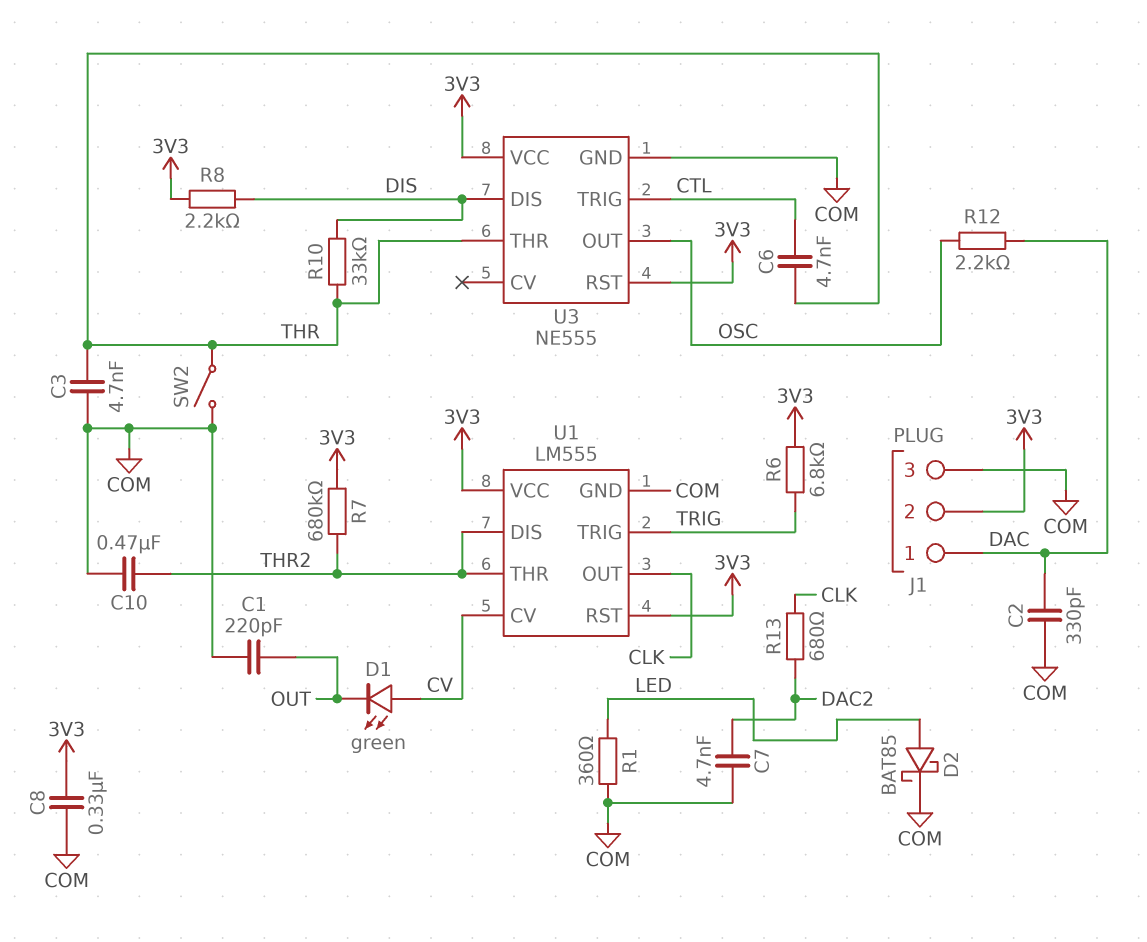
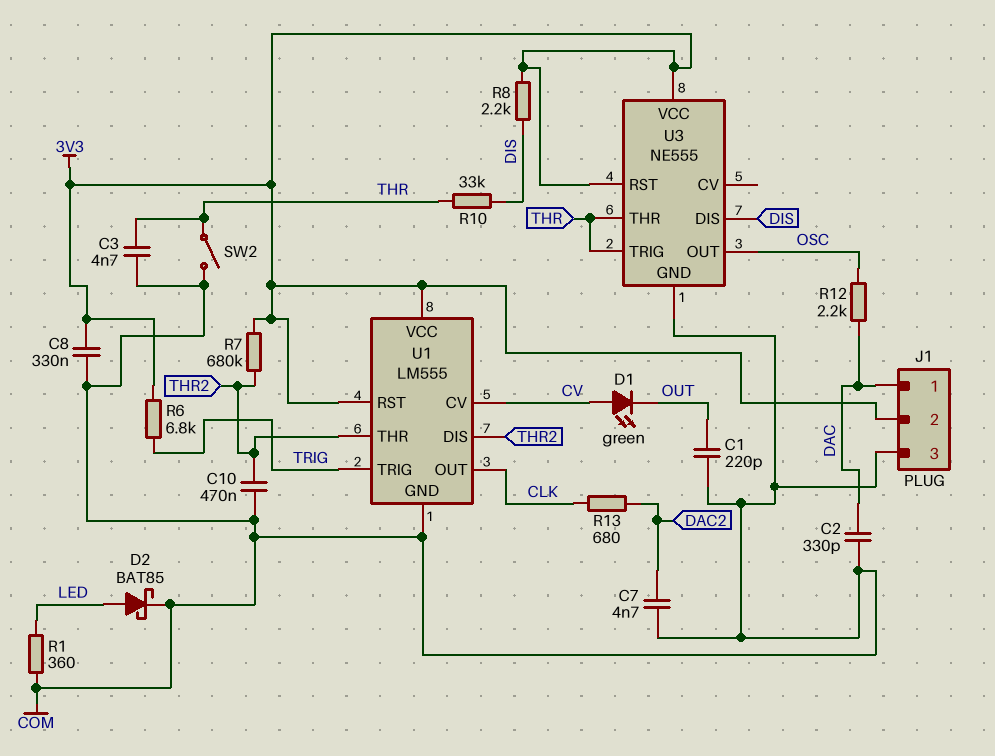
C6: 4.7nF (CTL, THR) -> none
U3 pin TRIG: CTL -> THR

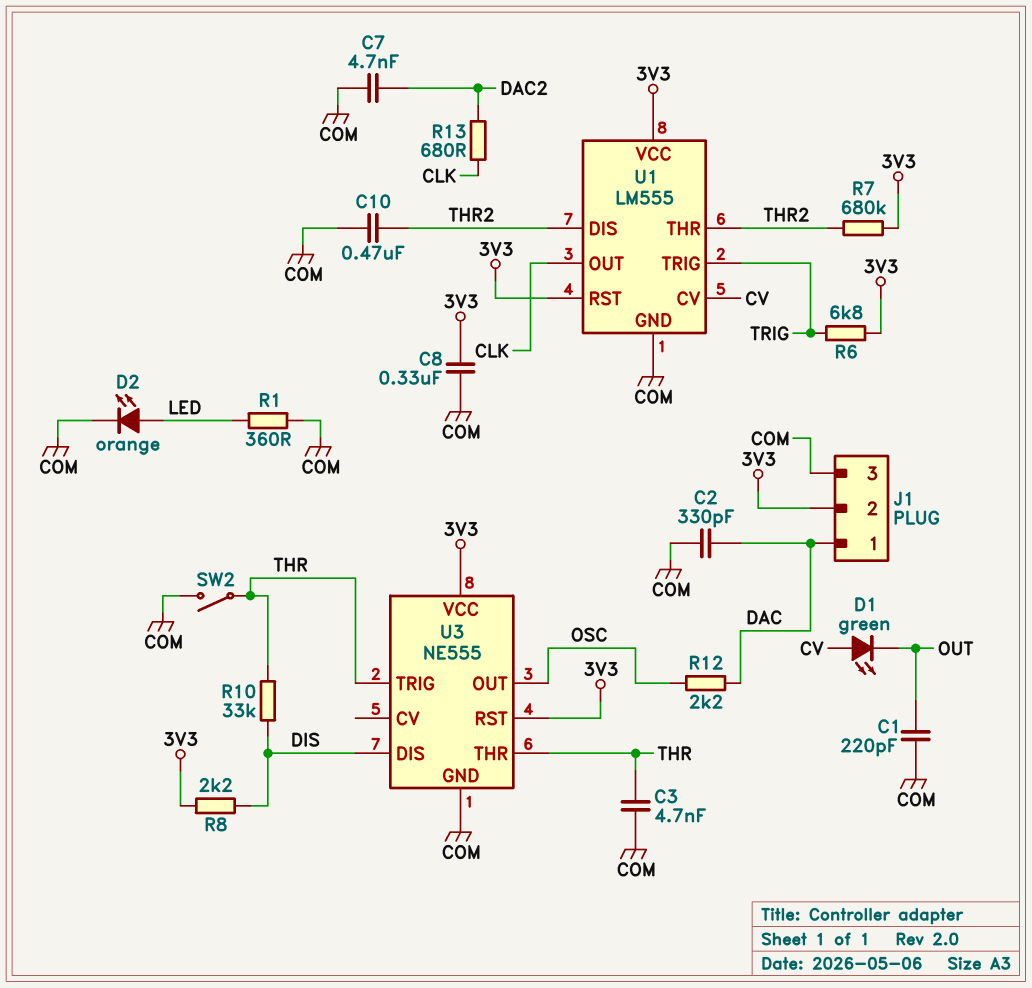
D2: schottky BAT85 (A LED, K COM) -> LED orange (A LED, K COM)

